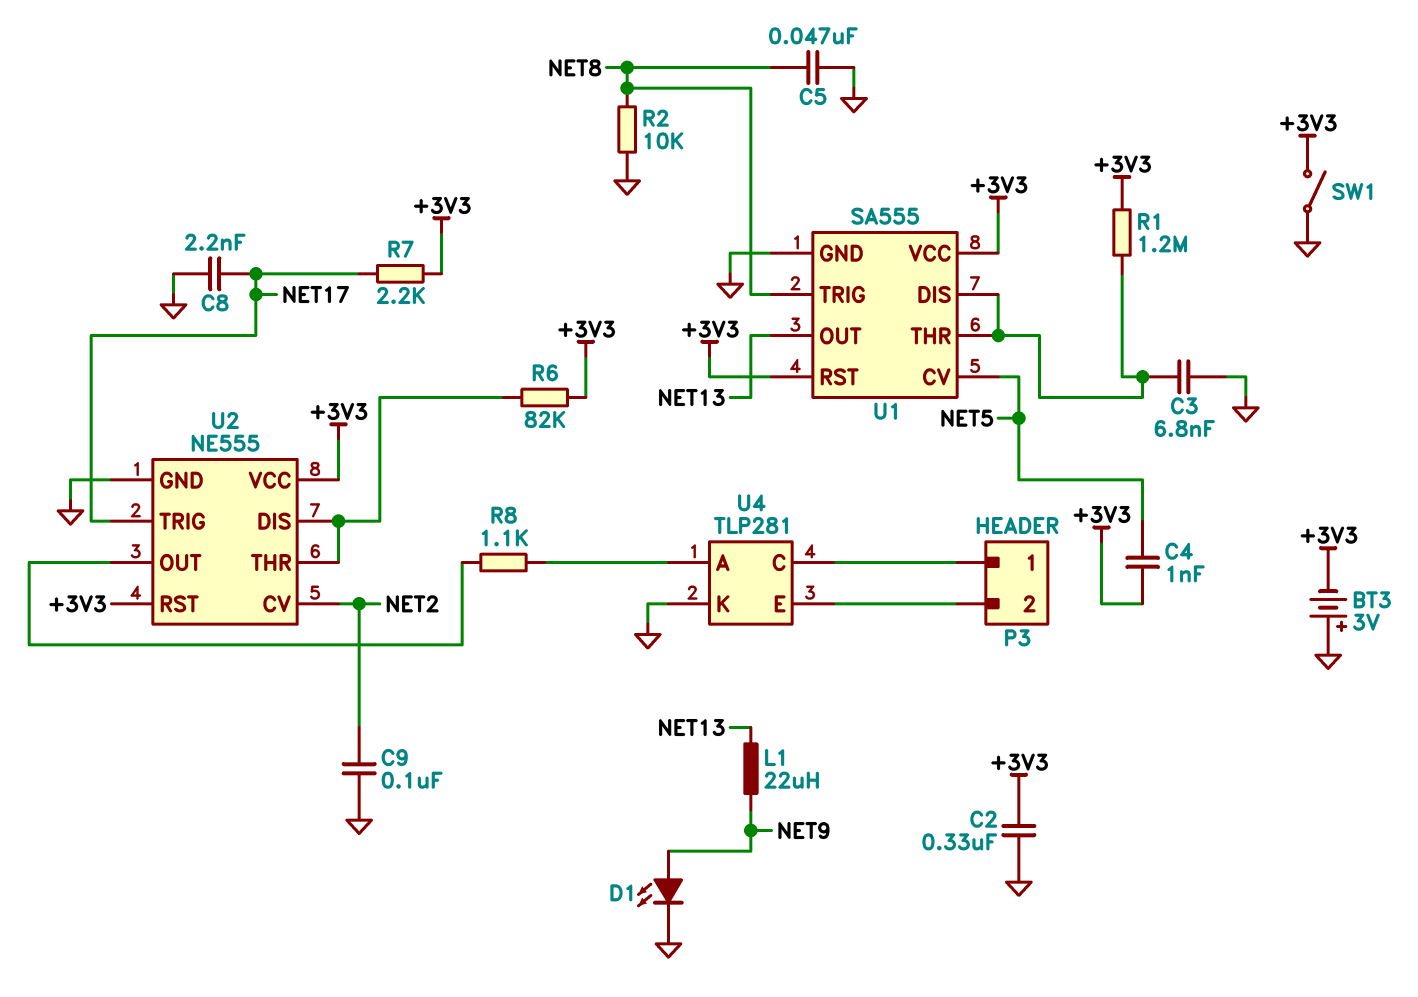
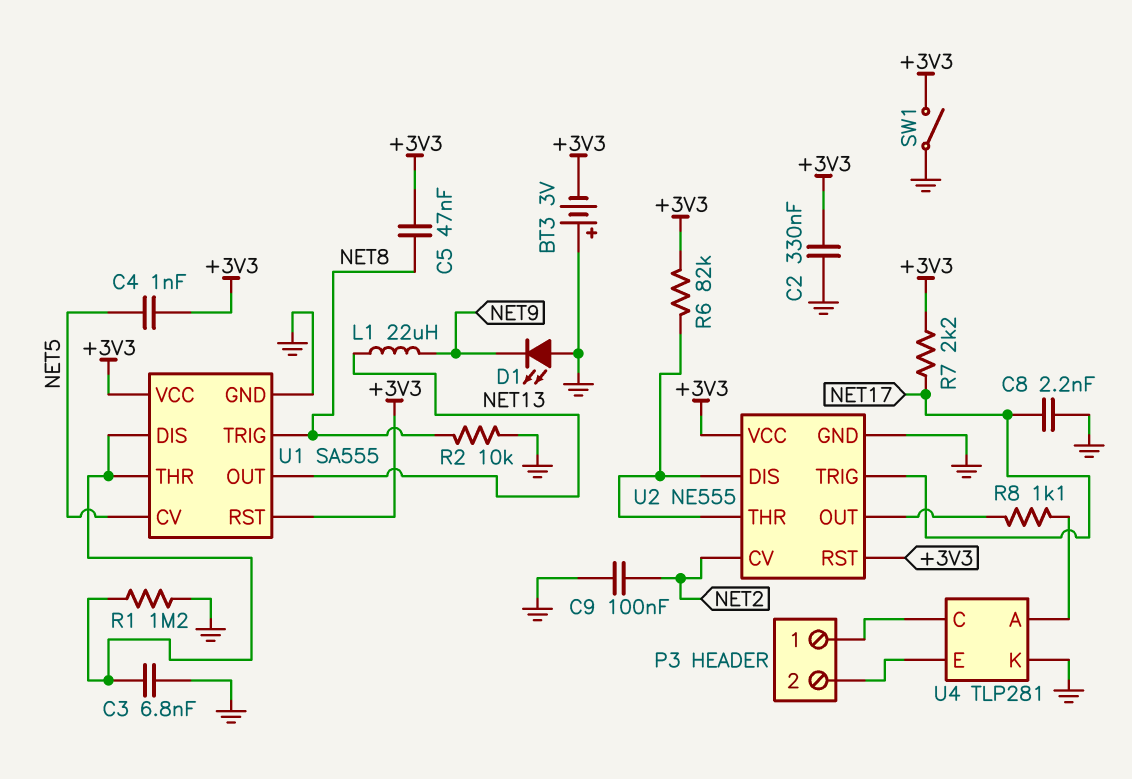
C5: 47nF (GND, NET8) -> 47nF (+3V3, NET8)
D1: LED (A NET9, K GND) -> LED (A GND, K NET9)
R1: 1.2M (+3V3, U1/DIS) -> 1.2M (GND, U1/DIS)

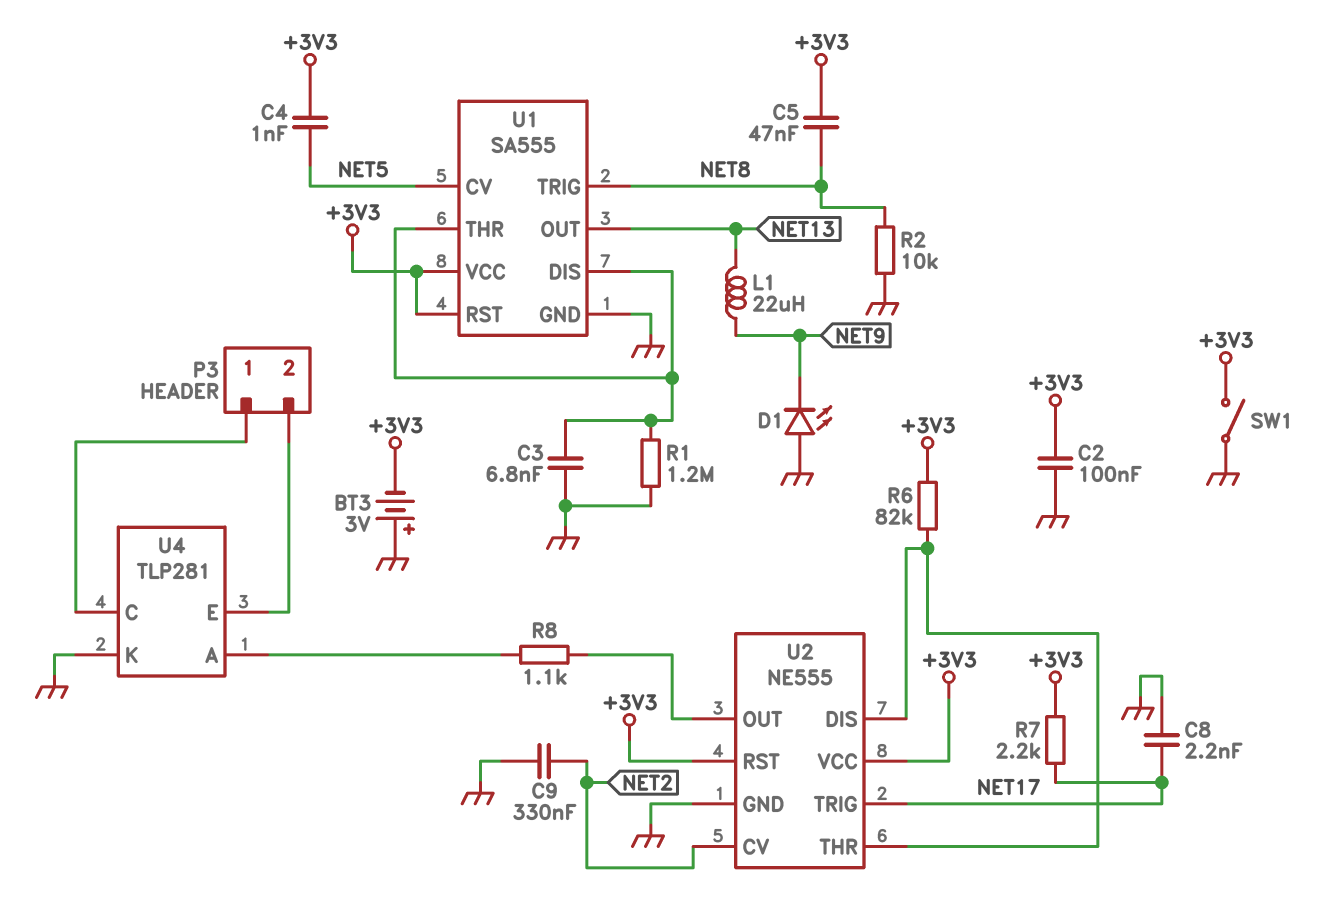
C2: 330nF (+3V3, GND) -> 100nF (+3V3, GND)
C9: 100nF (GND, NET2) -> 330nF (GND, NET2)

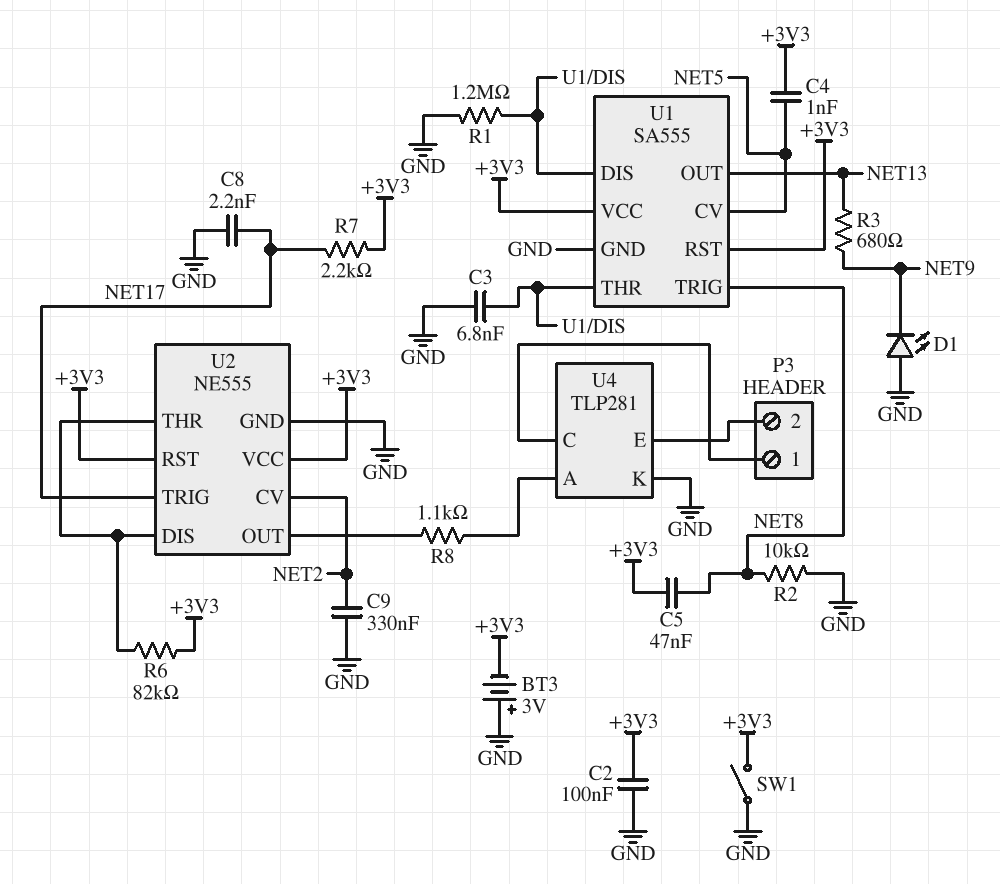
L1: 22uH (NET9, NET13) -> none
R3: none -> 680 (NET9, NET13)

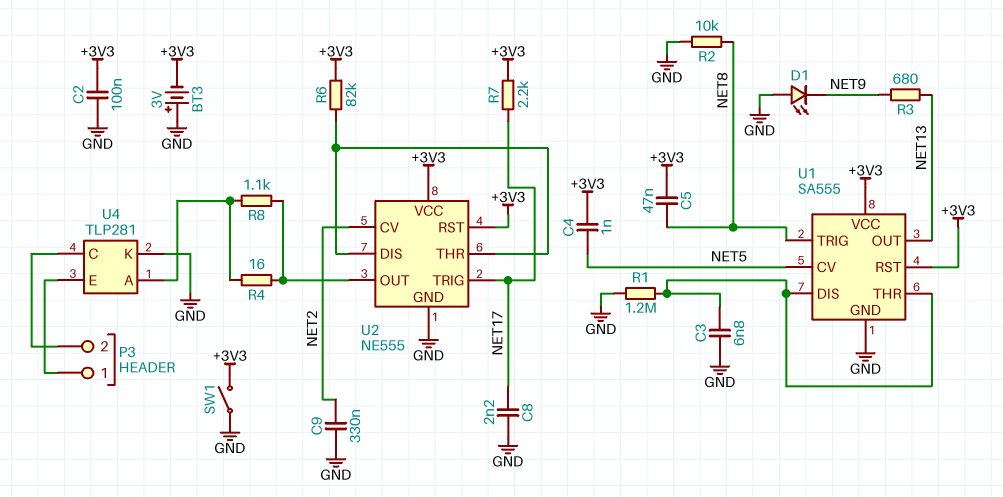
R4: none -> 16 (U2/OUT, U4/A)
U4 pin C: P3/1 -> P3/2
U4 pin E: P3/2 -> P3/1

